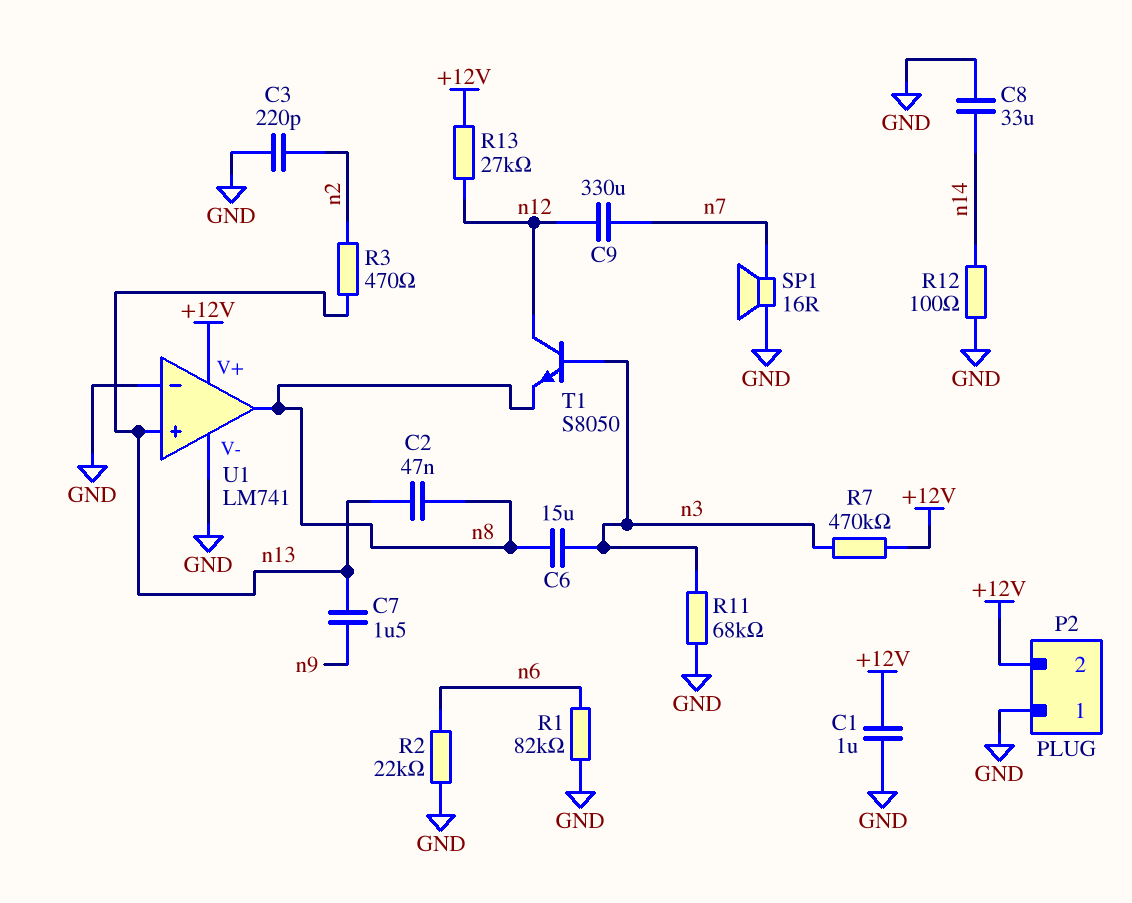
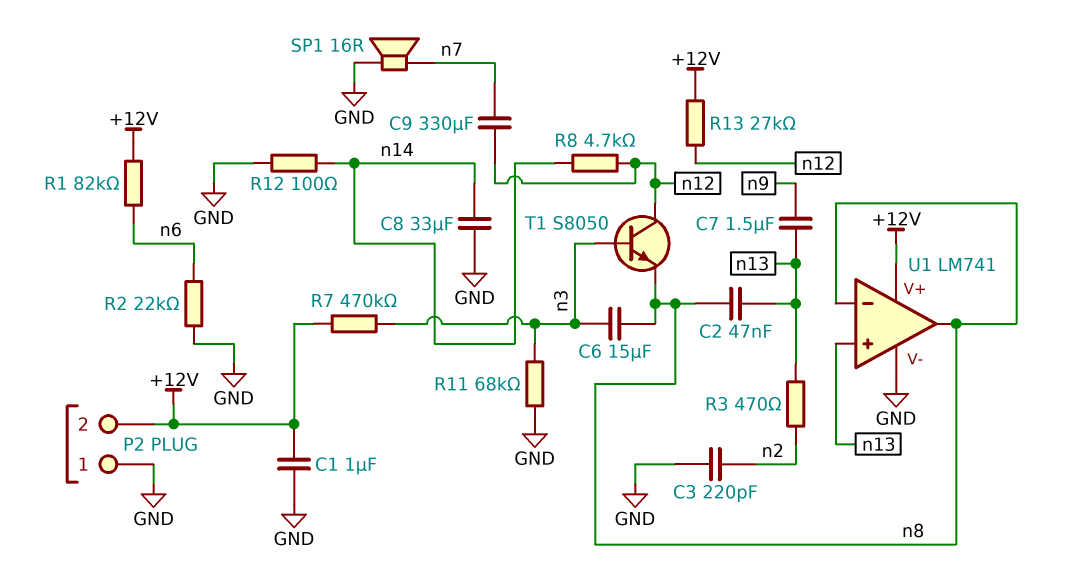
R1: 82k (GND, n6) -> 82k (+12V, n6)
R8: none -> 4.7k (n12, n14)
U1 pin in-: GND -> n8

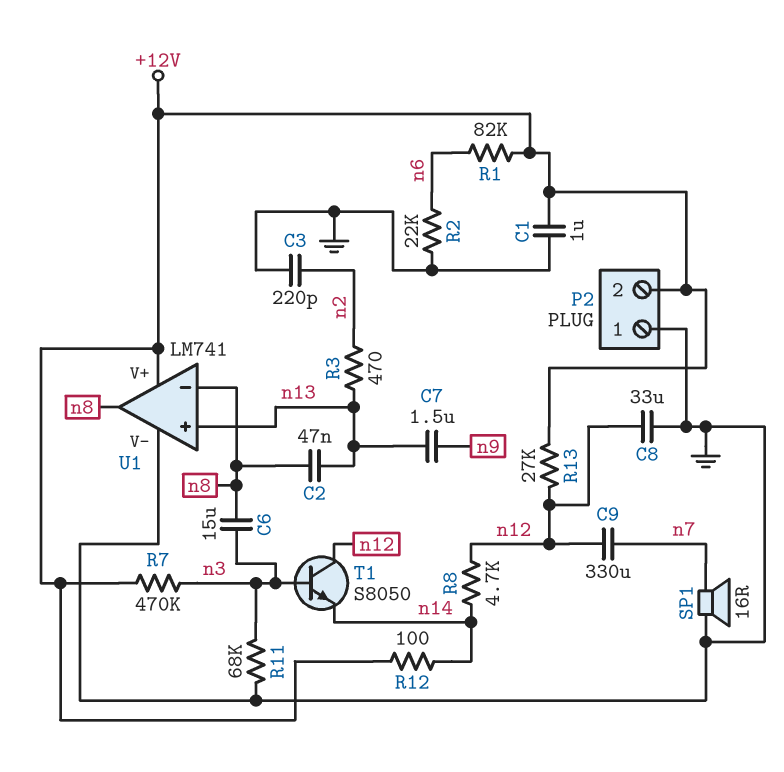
C8: 33uF (GND, n14) -> 33uF (GND, n12)
R12: 100 (GND, n14) -> 100 (+12V, n14)
T1: NPN S8050 (B n3, C n12, E n8) -> NPN S8050 (B n3, C n12, E n14)

